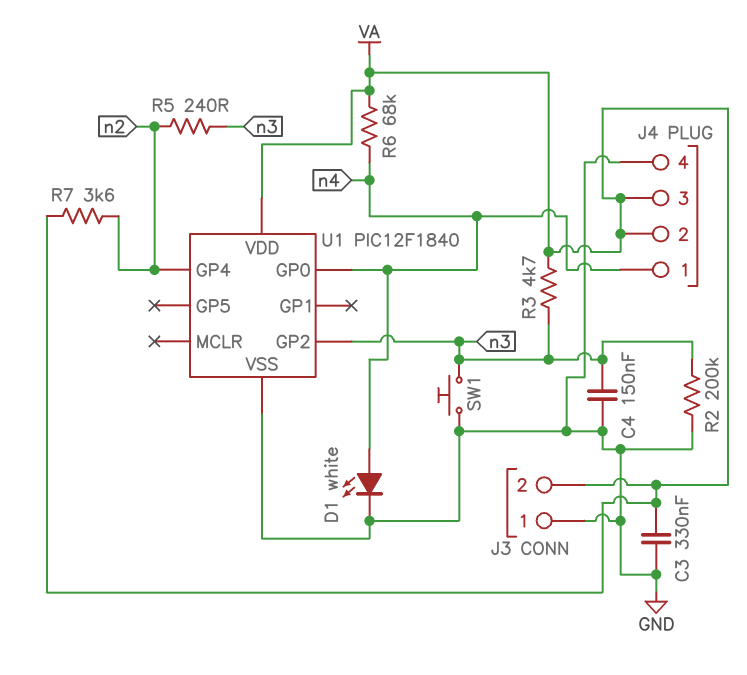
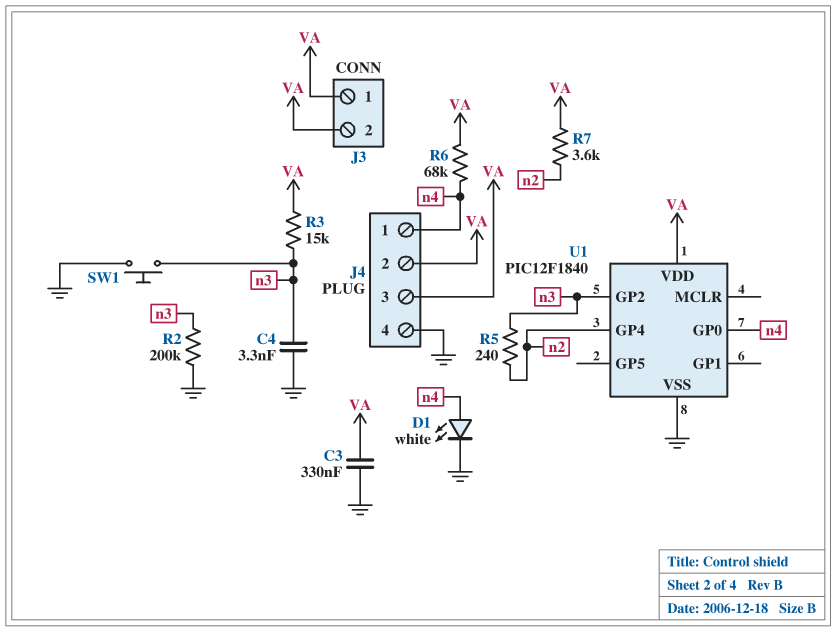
C4: 150nF (GND, n3) -> 3.3nF (GND, n3)
J3 pin 1: GND -> VA
R3: 4.7k (VA, n3) -> 15k (VA, n3)

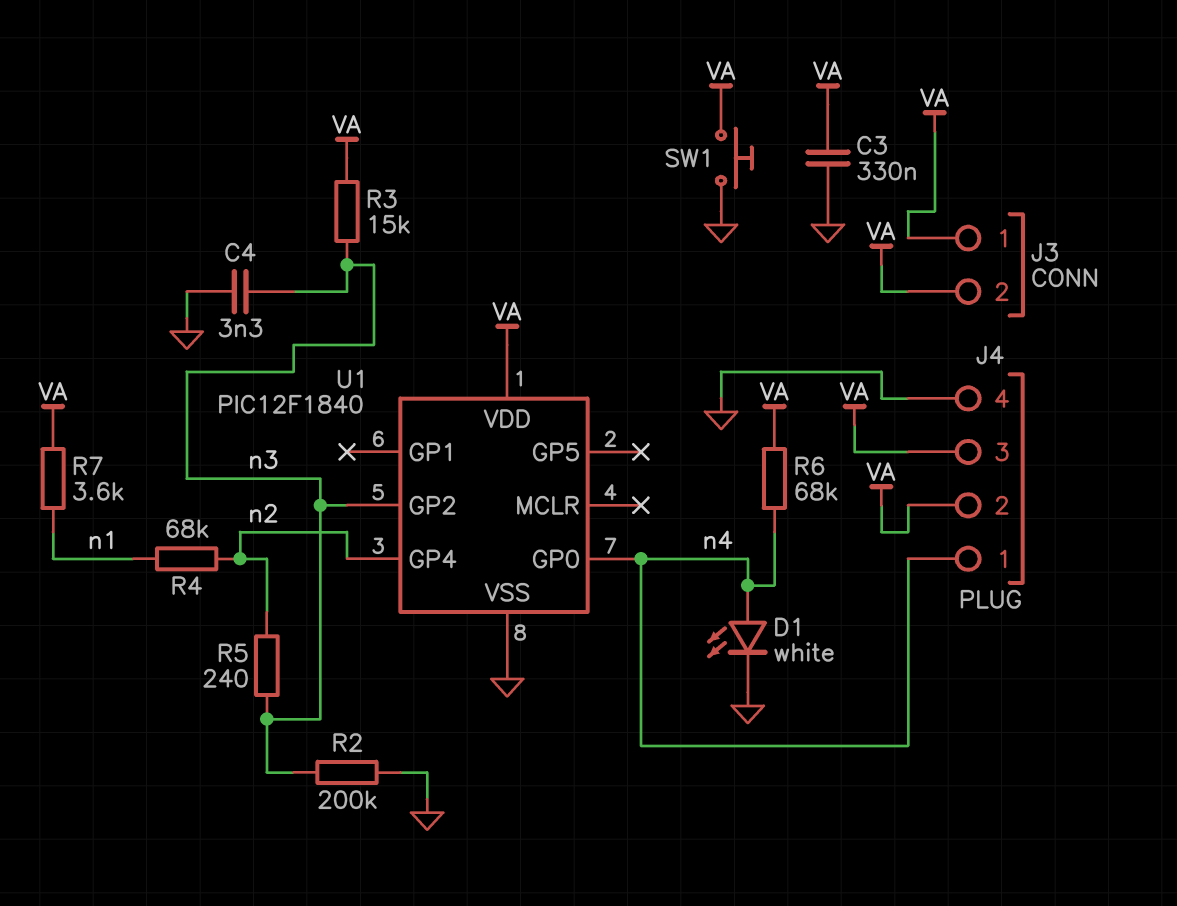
R4: none -> 68k (n1, n2)
R7: 3.6k (VA, n2) -> 3.6k (VA, n1)
SW1: button (GND, n3) -> button (GND, VA)

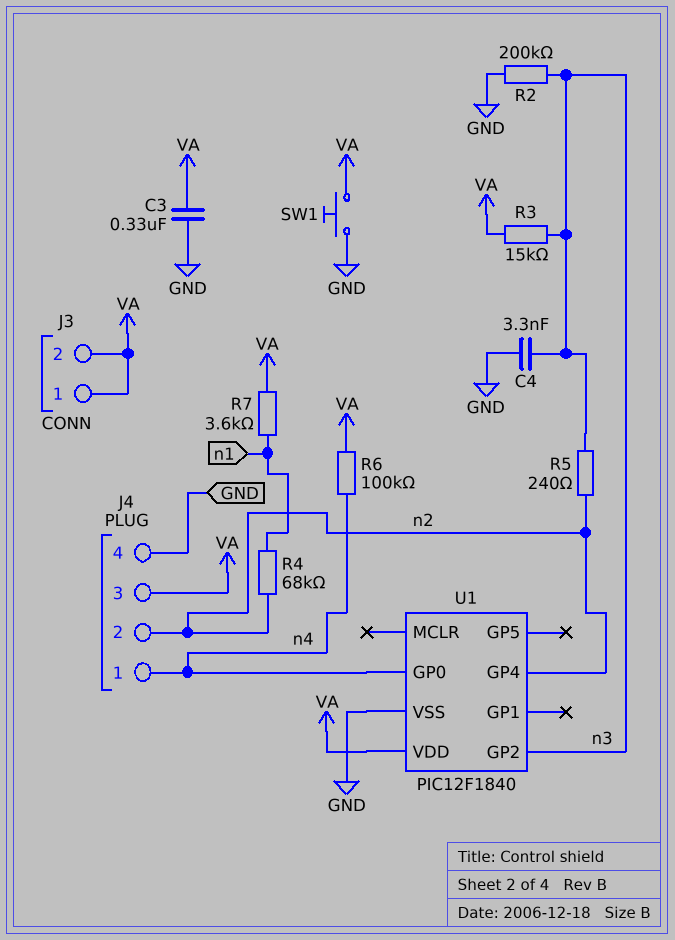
D1: LED white (A n4, K GND) -> none
J4 pin 2: VA -> n2
R6: 68k (VA, n4) -> 100k (VA, n4)

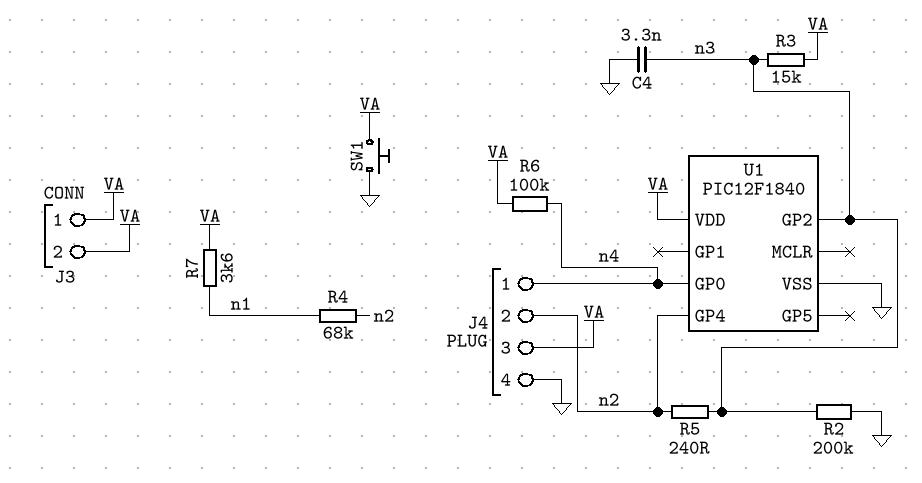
C3: 330nF (GND, VA) -> none

